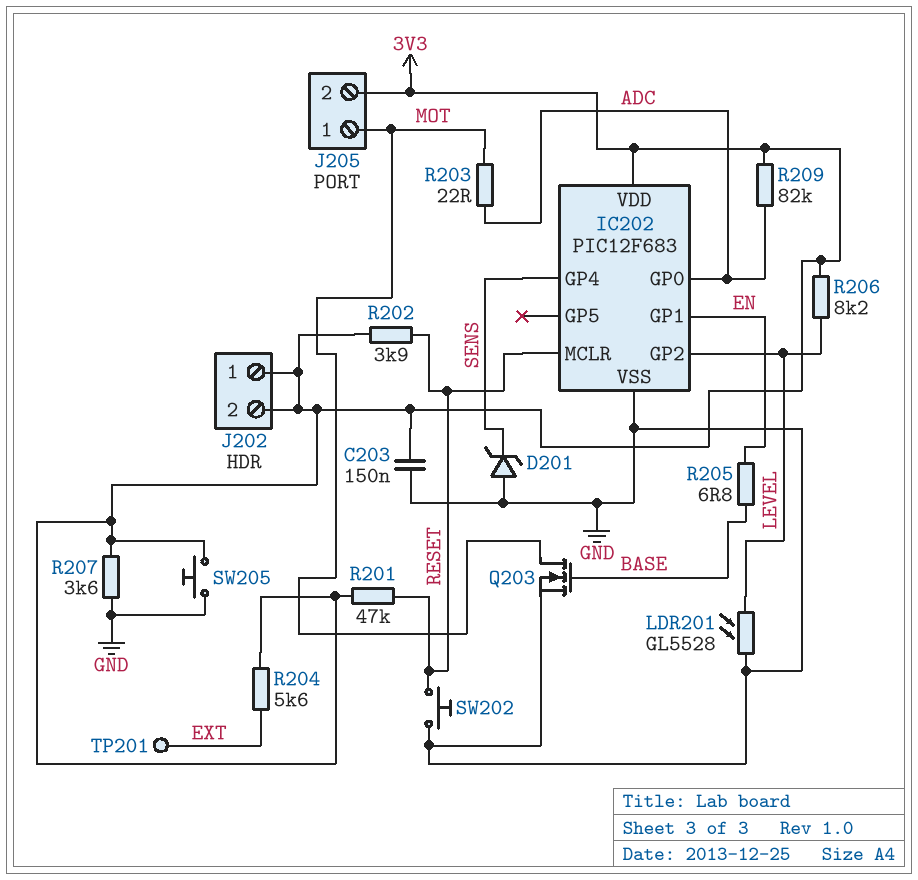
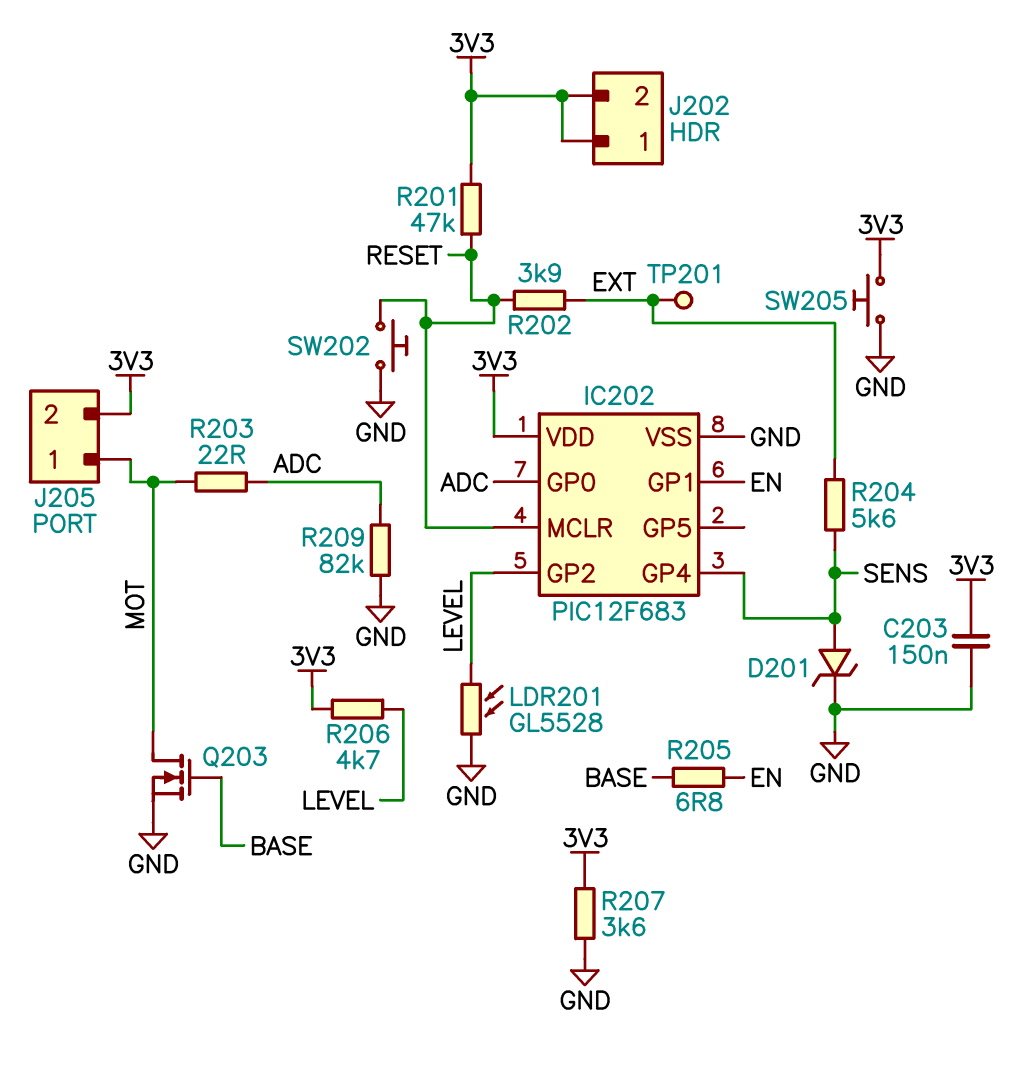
D201: zener (A GND, K SENS) -> zener (A SENS, K GND)
R202: 3.9k (3V3, RESET) -> 3.9k (EXT, RESET)
R204: 5.6k (3V3, EXT) -> 5.6k (EXT, SENS)
R206: 8.2k (3V3, LEVEL) -> 4.7k (3V3, LEVEL)
R209: 82k (3V3, ADC) -> 82k (ADC, GND)

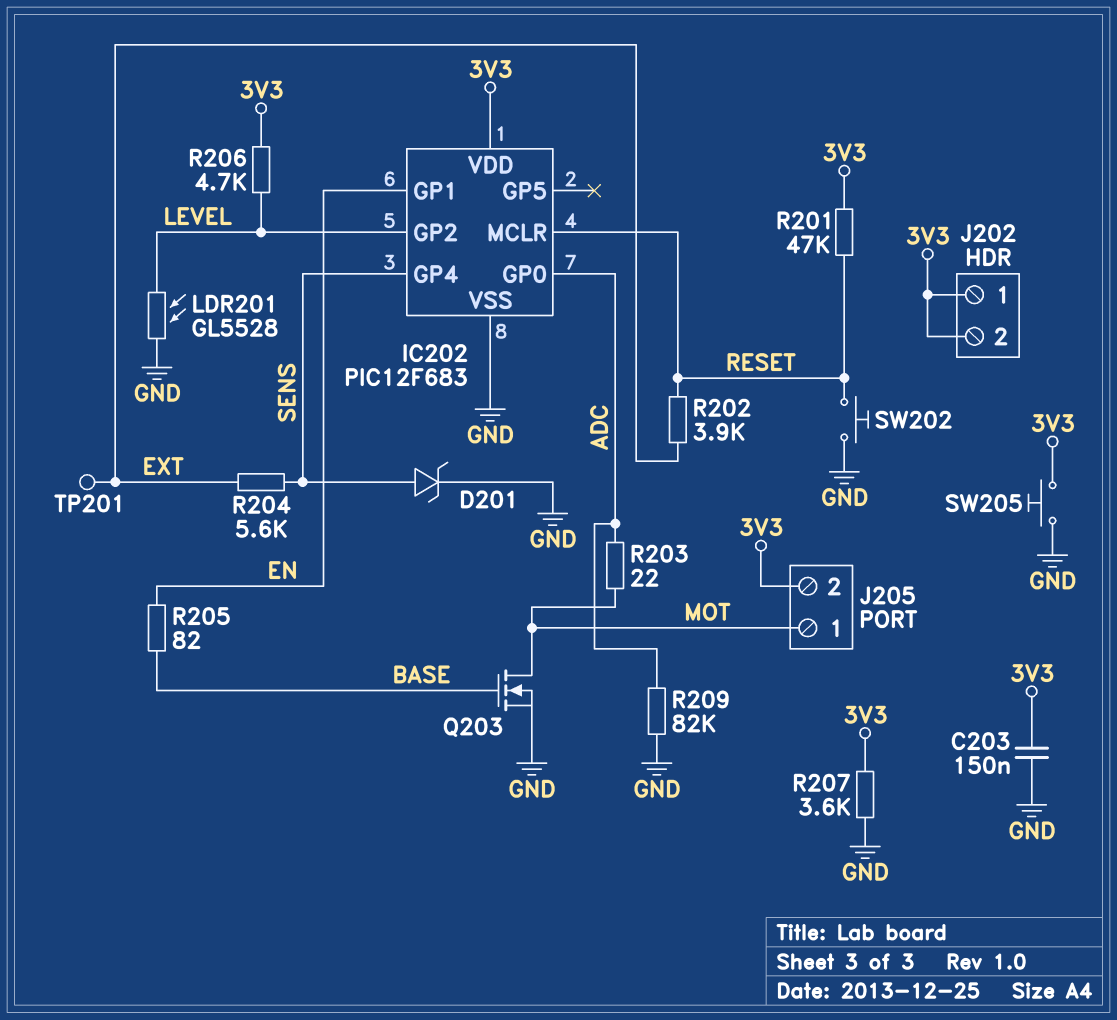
R205: 6.8 (BASE, EN) -> 82 (BASE, EN)

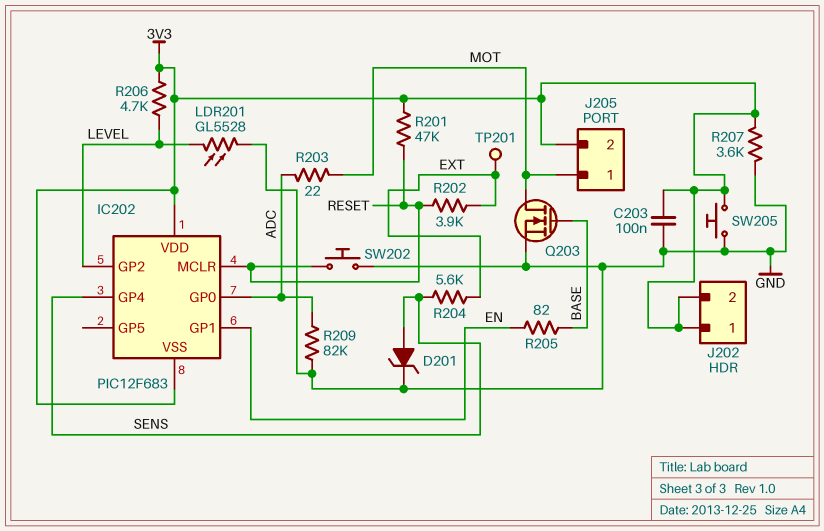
C203: 150nF (3V3, GND) -> 100nF (3V3, GND)
IC202 pin VSS: GND -> 3V3

